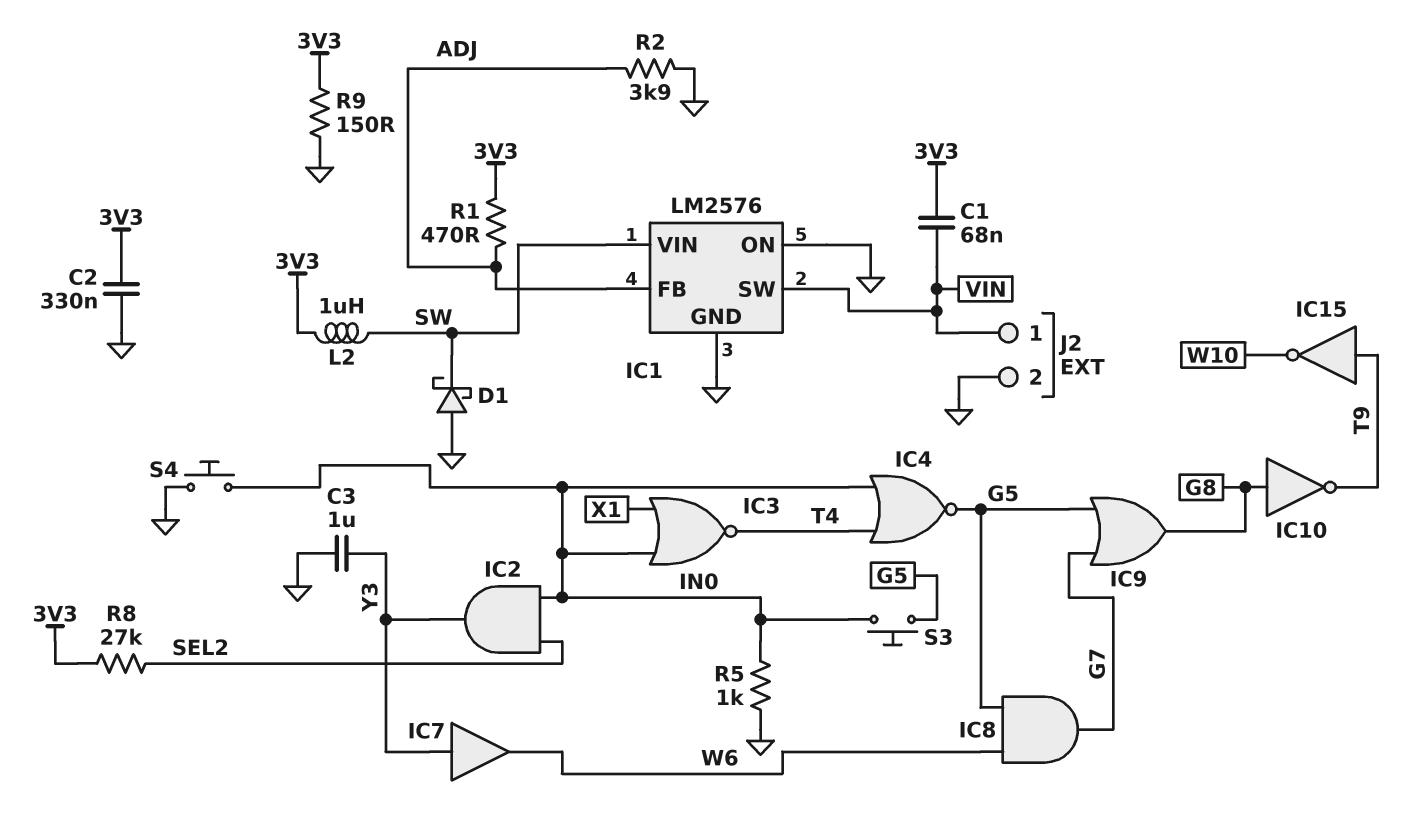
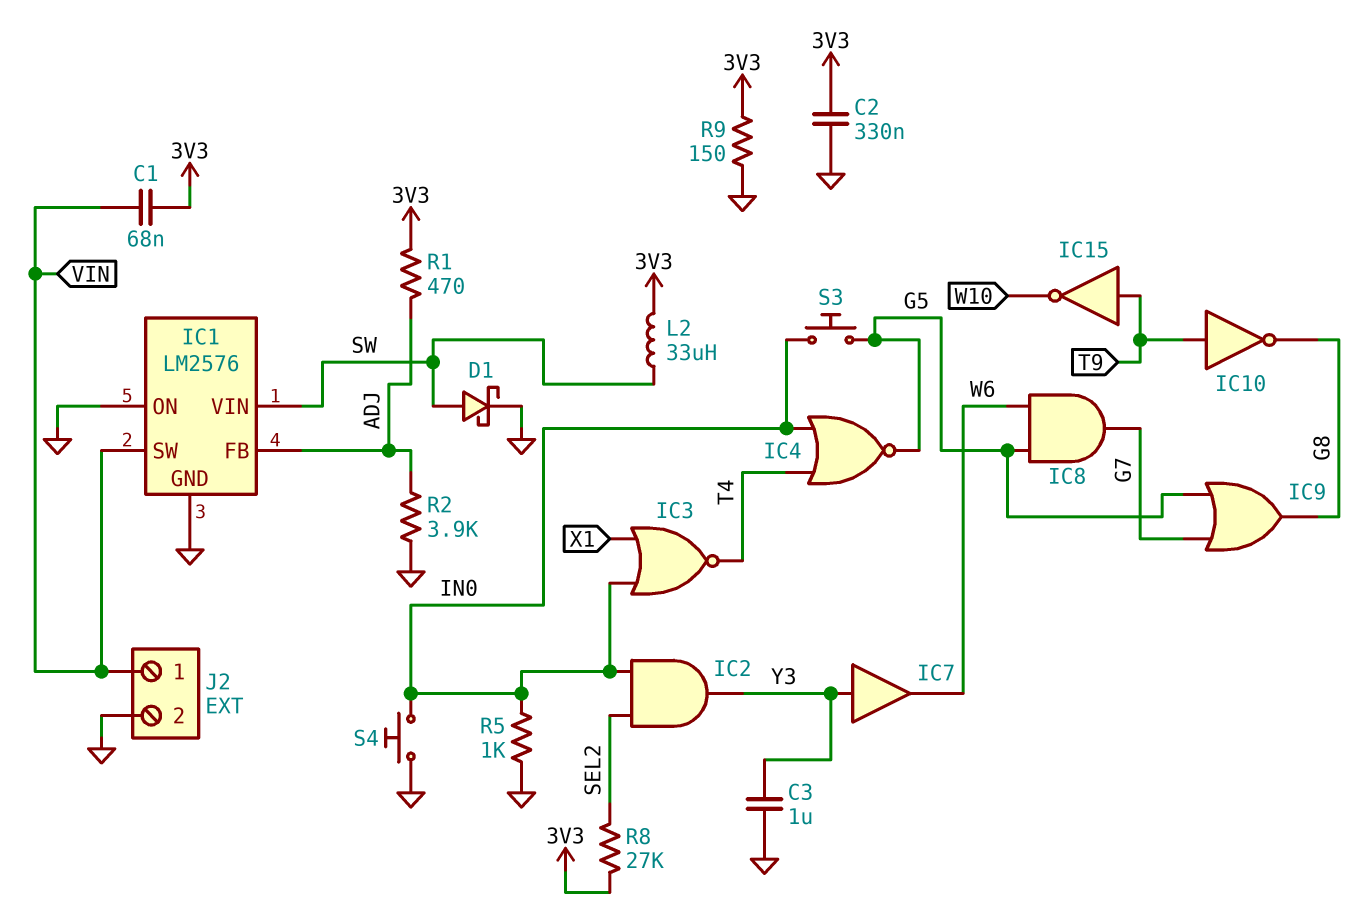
D1: schottky (A GND, K SW) -> schottky (A SW, K GND)
IC10: NOT (in G8, out T9) -> NOT (in T9, out G8)
L2: 1uH (3V3, SW) -> 33uH (3V3, SW)

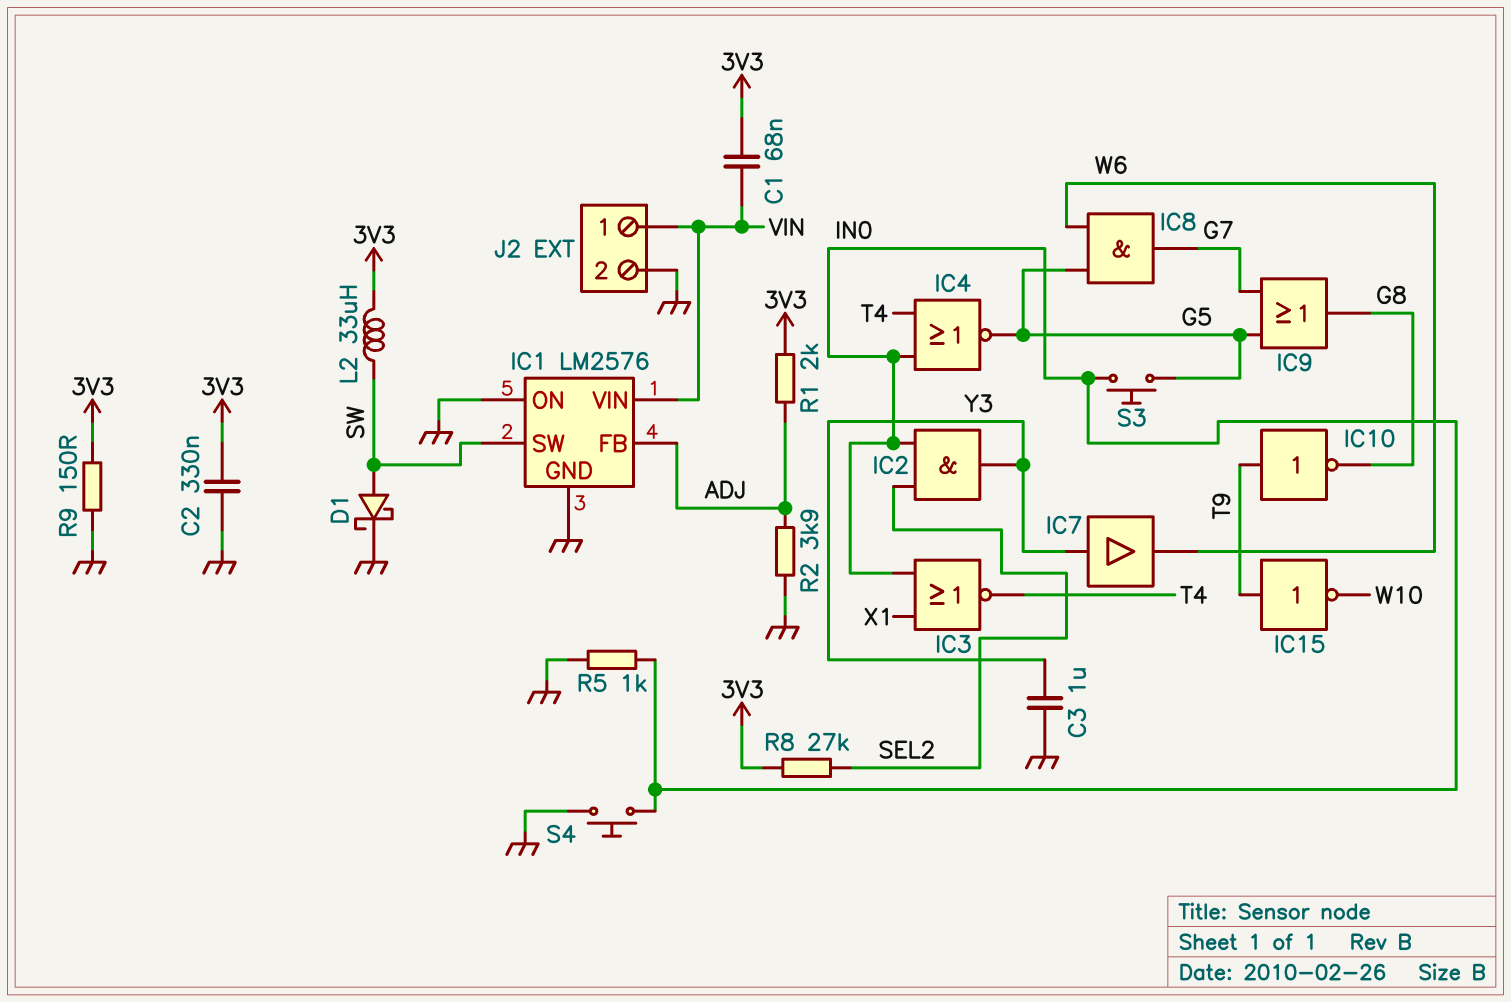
IC1 pin SW: VIN -> SW
IC1 pin VIN: SW -> VIN
R1: 470 (3V3, ADJ) -> 2k (3V3, ADJ)

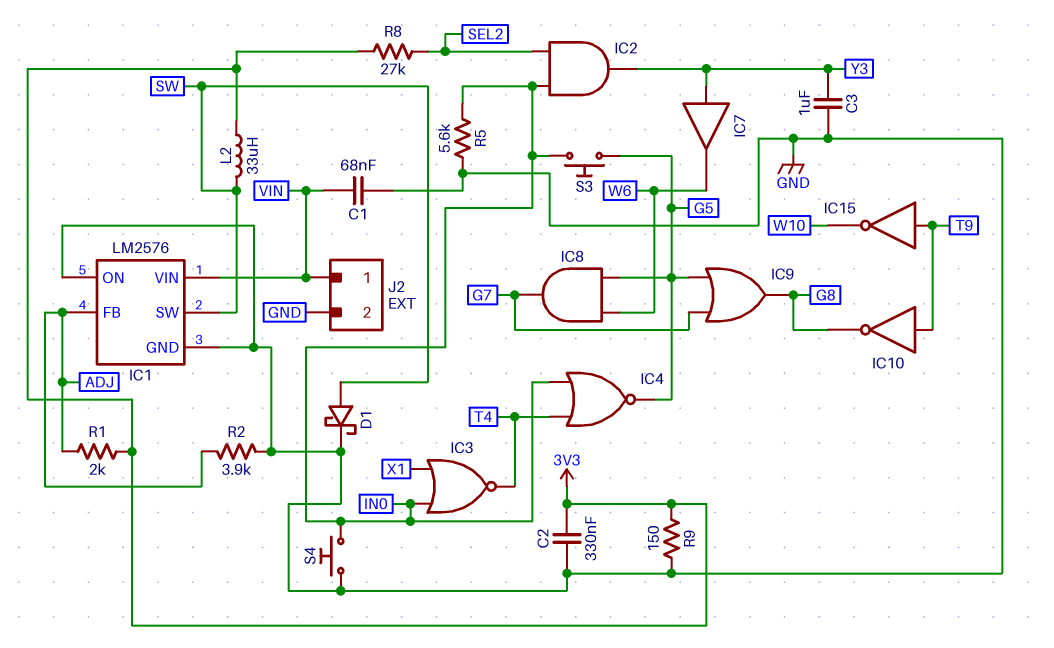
C1: 68nF (3V3, VIN) -> 68nF (GND, VIN)
R5: 1k (GND, IN0) -> 5.6k (GND, IN0)

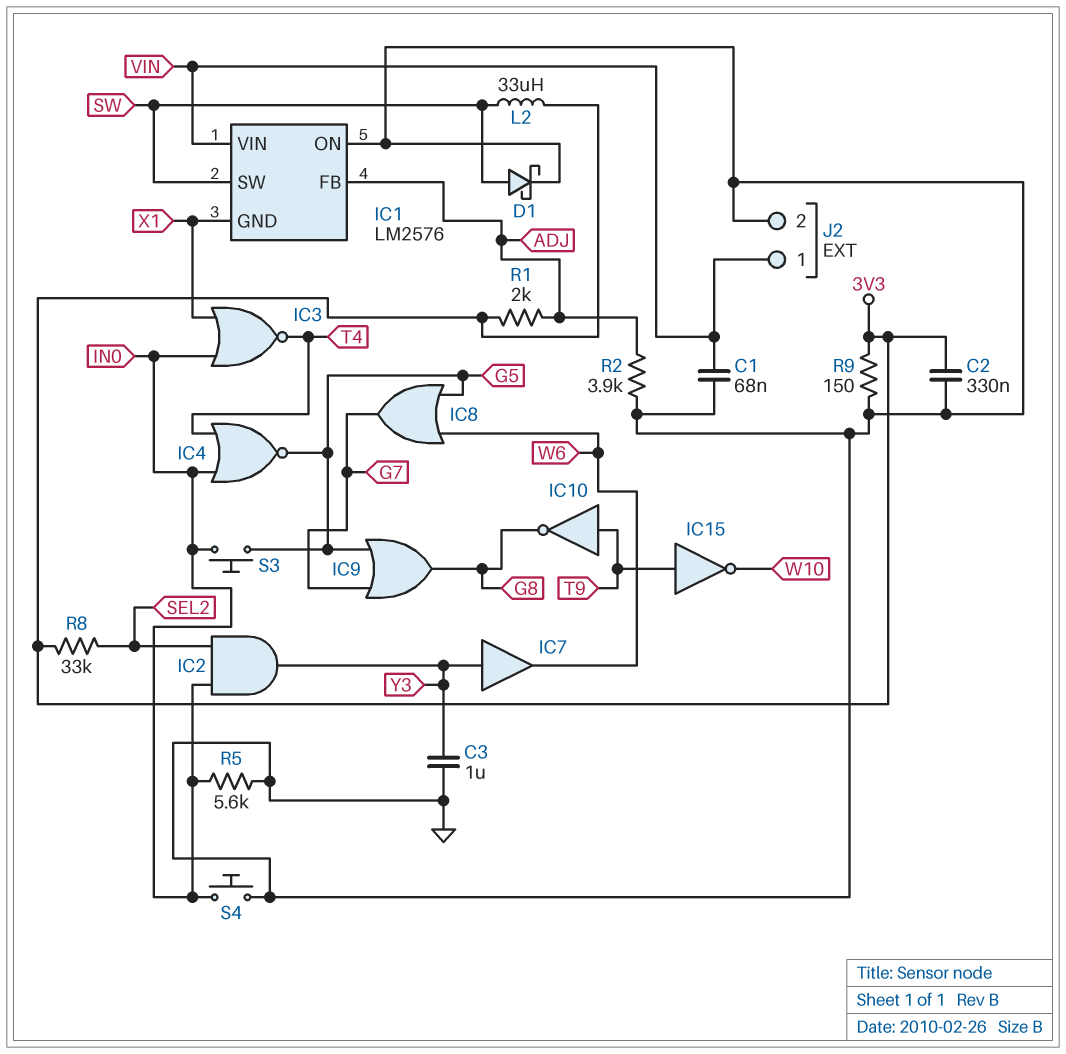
IC1 pin GND: GND -> X1
IC8: AND (in G5, in W6, out G7) -> OR (in G5, in W6, out G7)
R8: 27k (3V3, SEL2) -> 33k (3V3, SEL2)

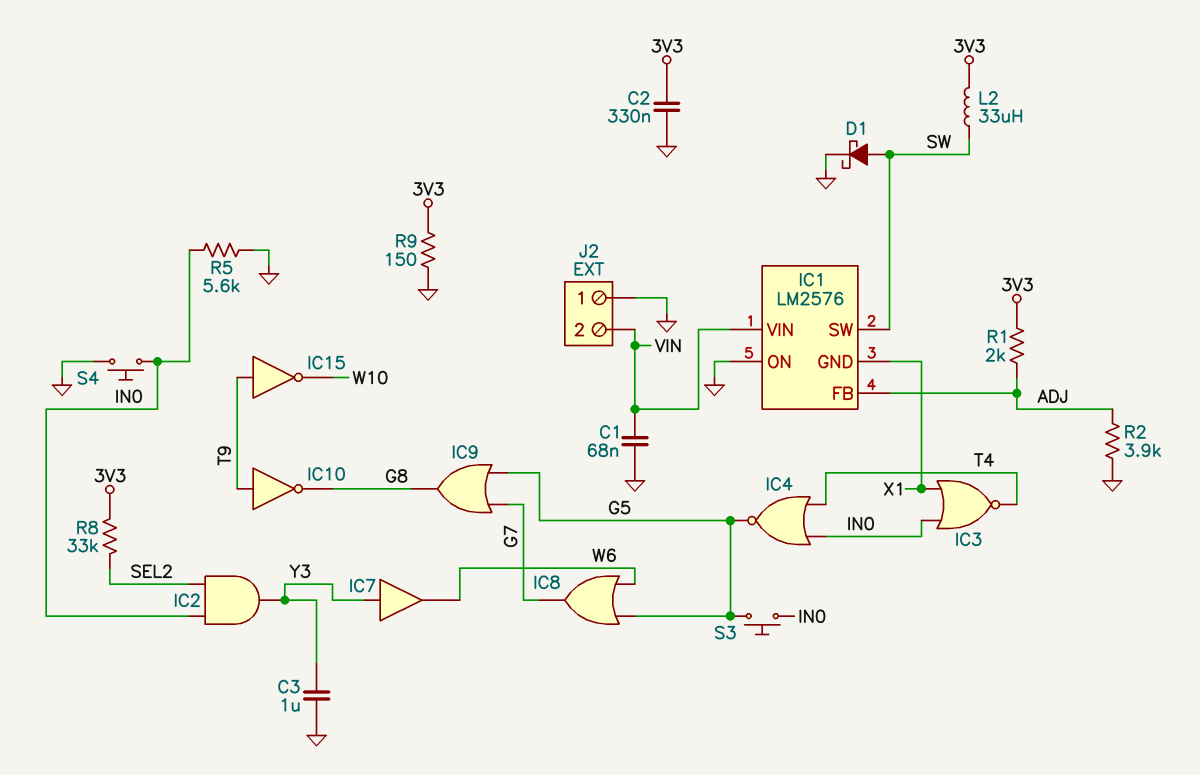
J2 pin 1: VIN -> GND
J2 pin 2: GND -> VIN

